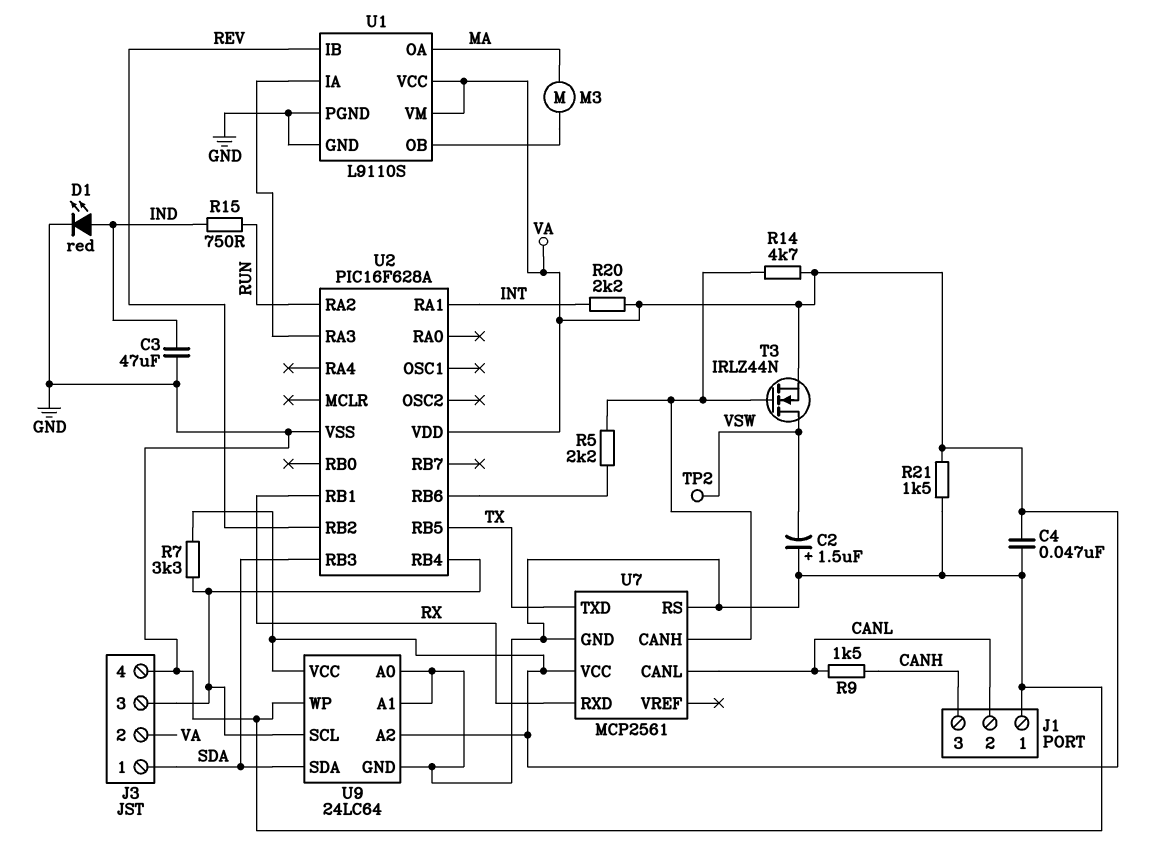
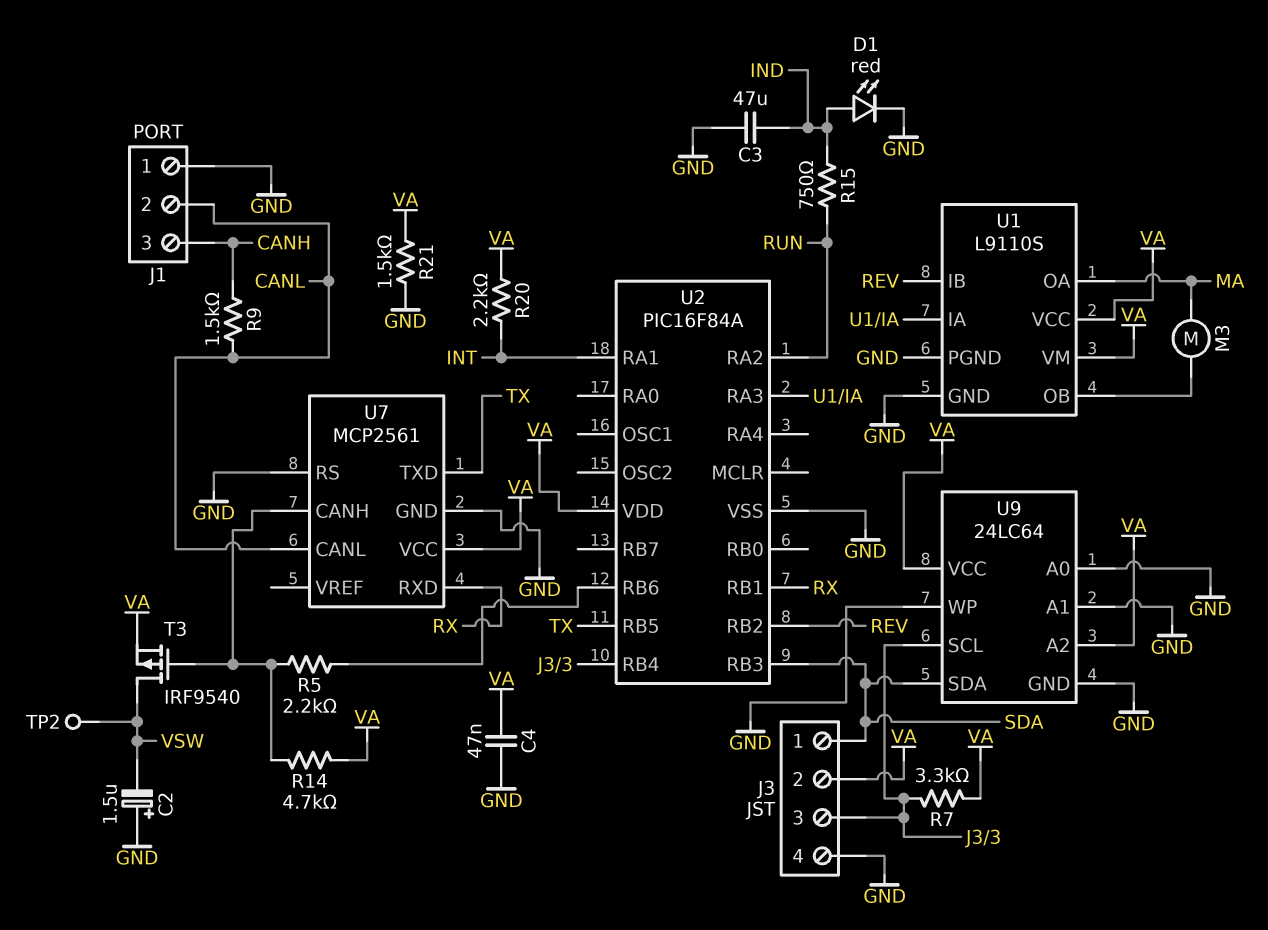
T3: NMOS IRLZ44N (G U7/CANH, D VSW, S VA) -> PMOS IRF9540 (G U7/CANH, D VSW, S VA)
U2: PIC16F628A -> PIC16F84A

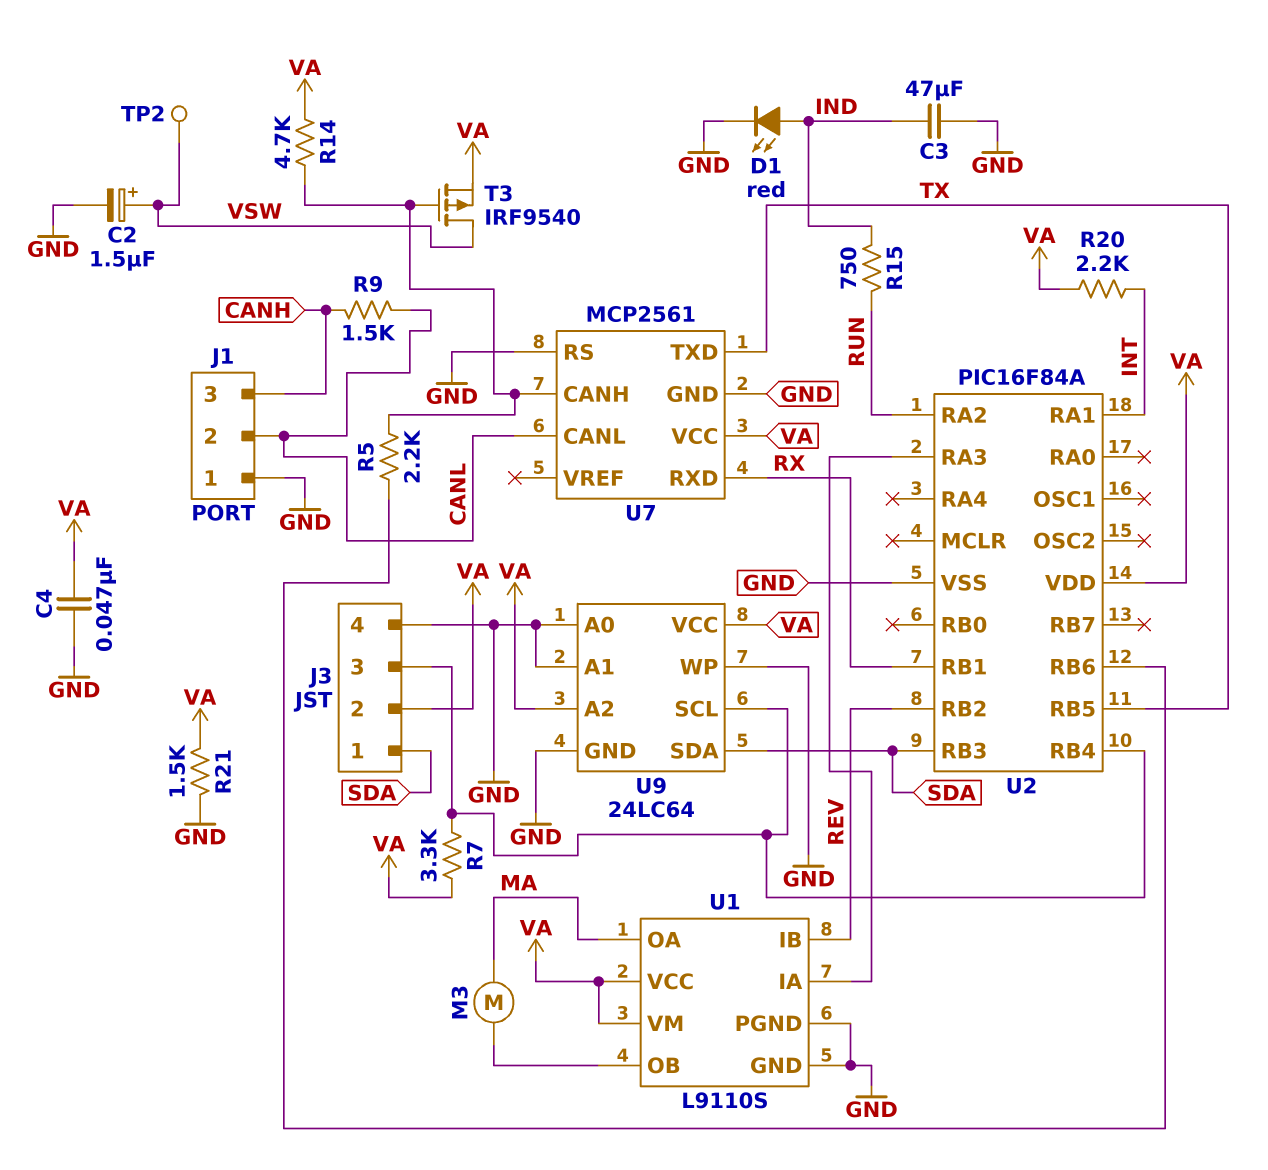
C2: 1.5uF (plus GND, minus VSW) -> 1.5uF (plus VSW, minus GND)

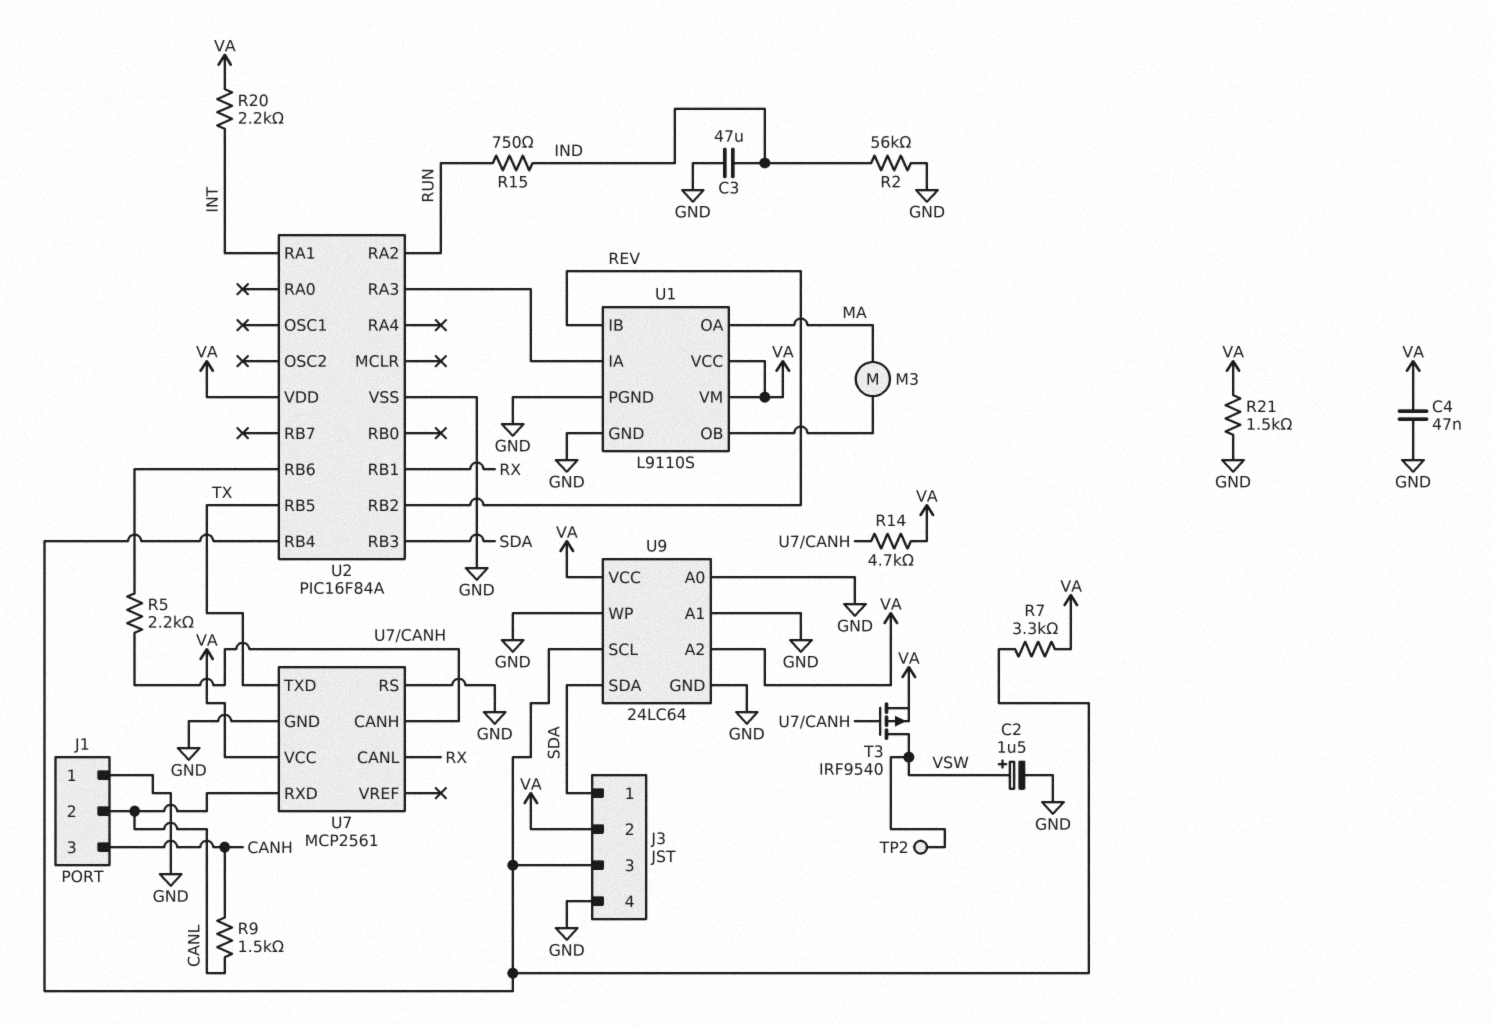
D1: LED red (A IND, K GND) -> none
R2: none -> 56k (GND, IND)
U7 pin CANL: CANL -> RX
U7 pin RXD: RX -> CANL

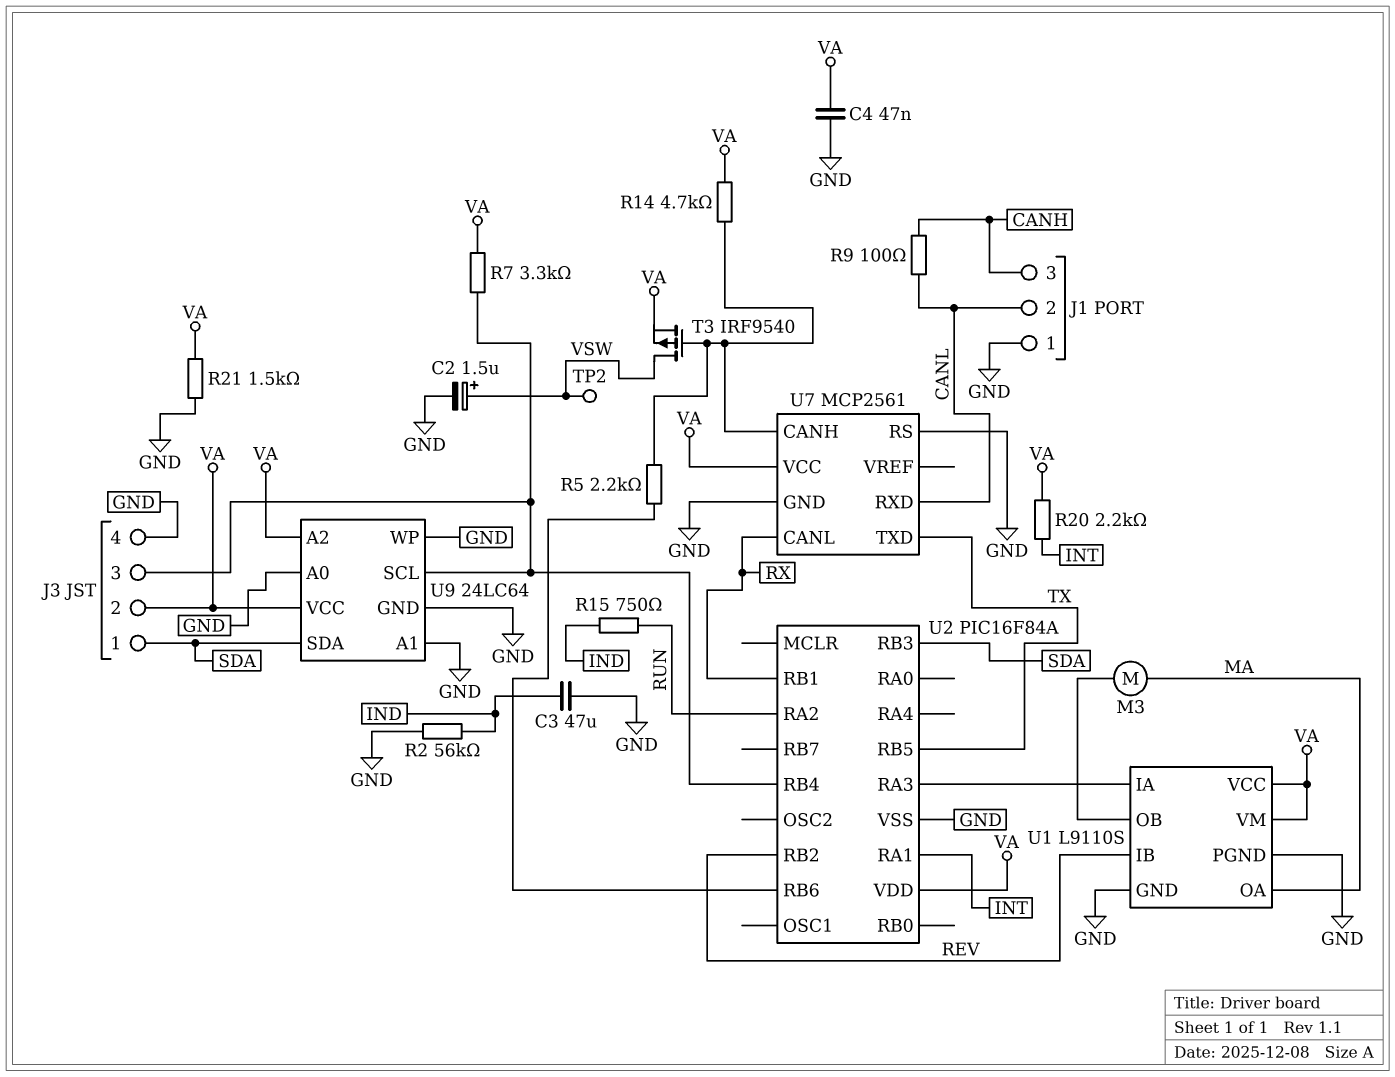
R9: 1.5k (CANH, CANL) -> 100 (CANH, CANL)

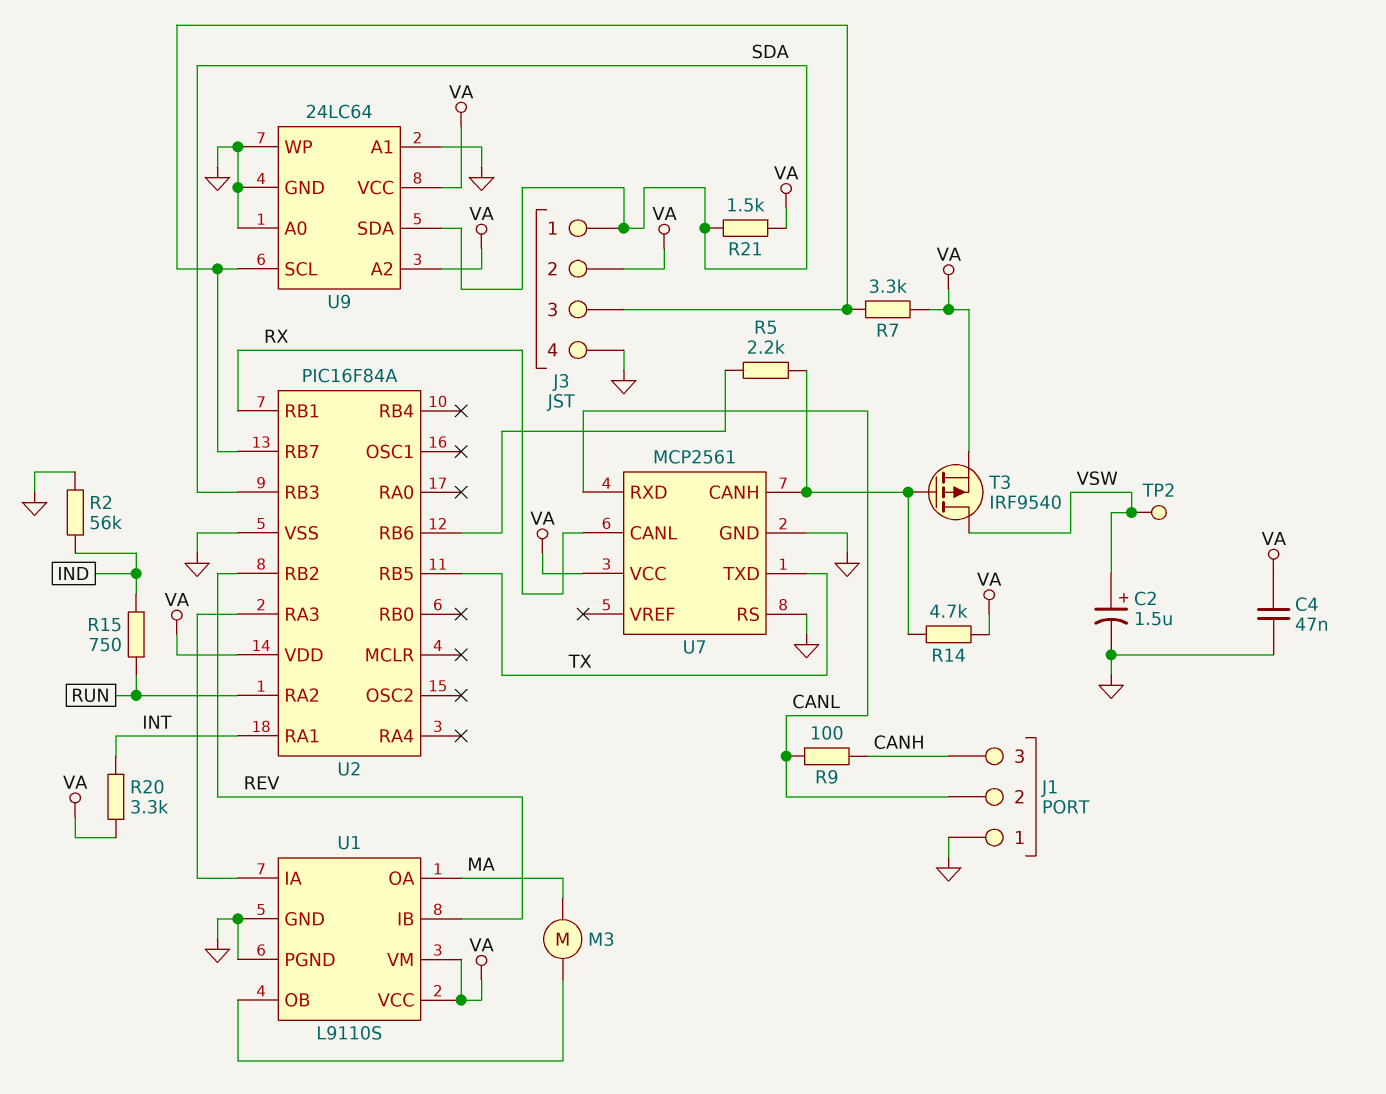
C3: 47uF (GND, IND) -> none
R20: 2.2k (INT, VA) -> 3.3k (INT, VA)
R21: 1.5k (GND, VA) -> 1.5k (SDA, VA)
U2 pin RB4: J3/3 -> none
U2 pin RB7: none -> J3/3

